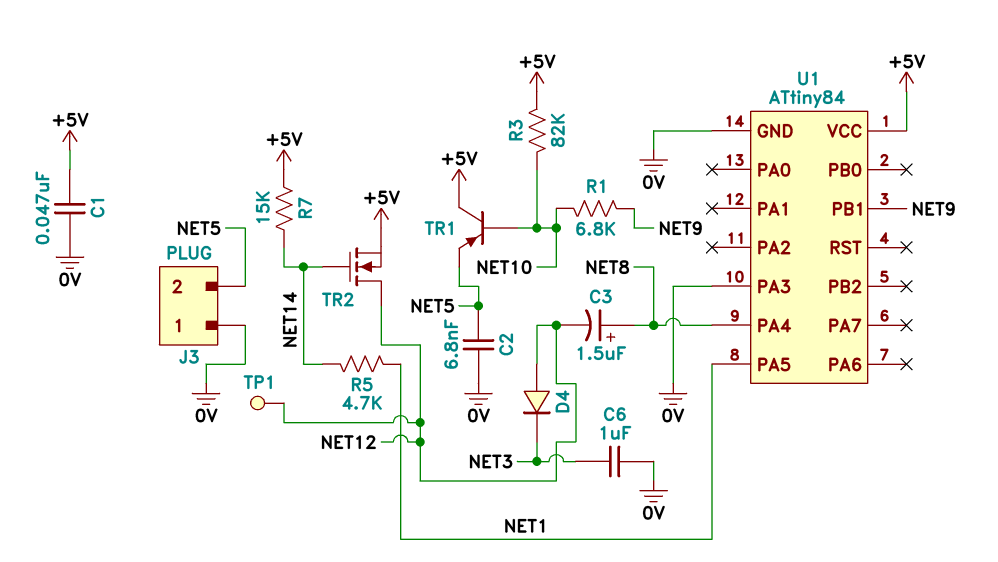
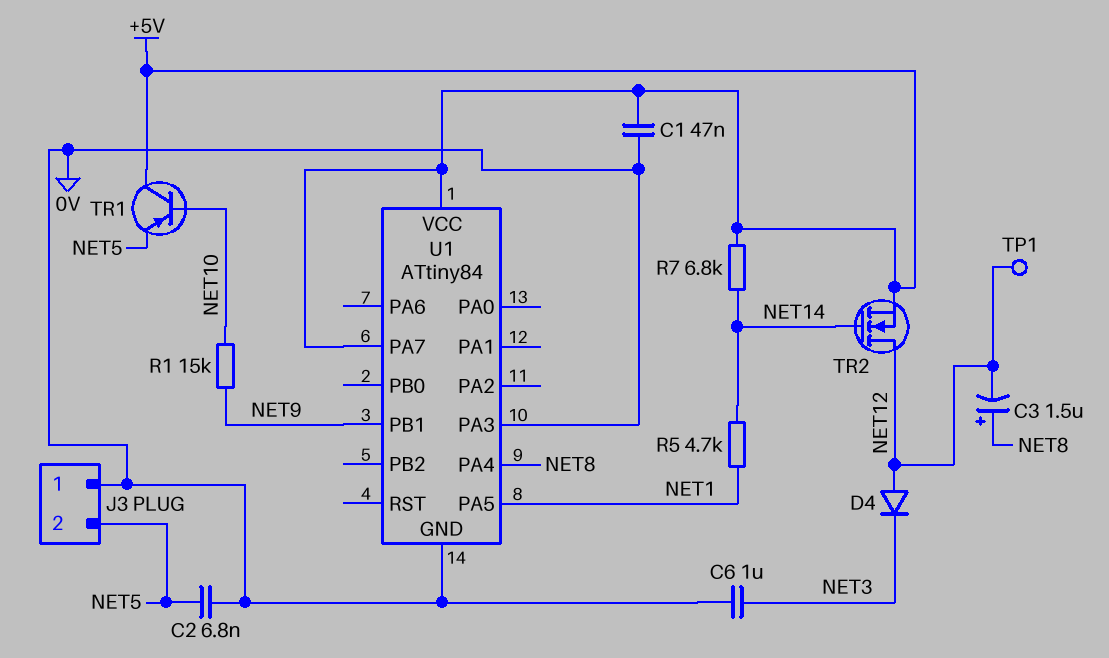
R1: 6.8k (NET9, NET10) -> 15k (NET9, NET10)
R3: 82k (+5V, NET10) -> none
R7: 15k (+5V, NET14) -> 6.8k (+5V, NET14)
U1 pin PA7: none -> +5V

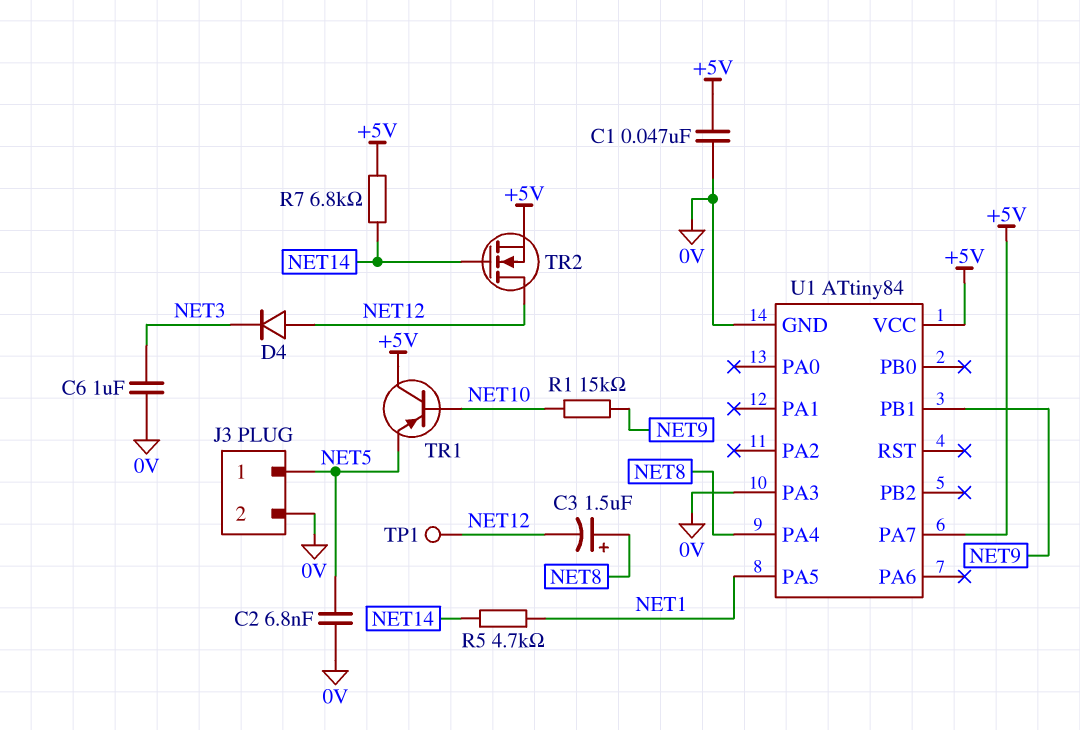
J3 pin 1: 0V -> NET5
J3 pin 2: NET5 -> 0V

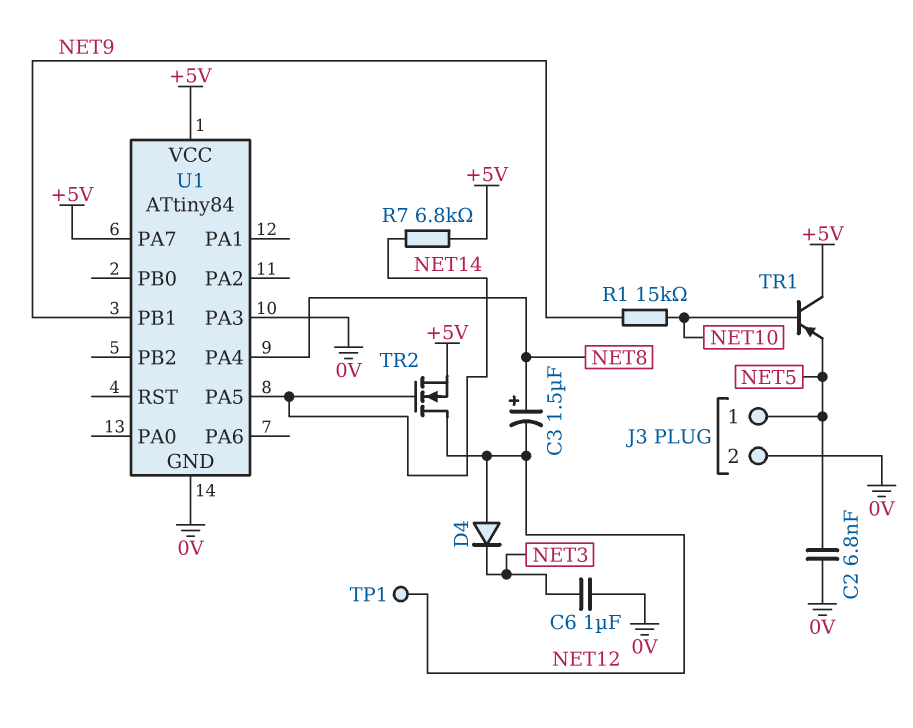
C1: 47nF (+5V, 0V) -> none
R5: 4.7k (NET1, NET14) -> none
U1 pin PA5: NET1 -> NET14

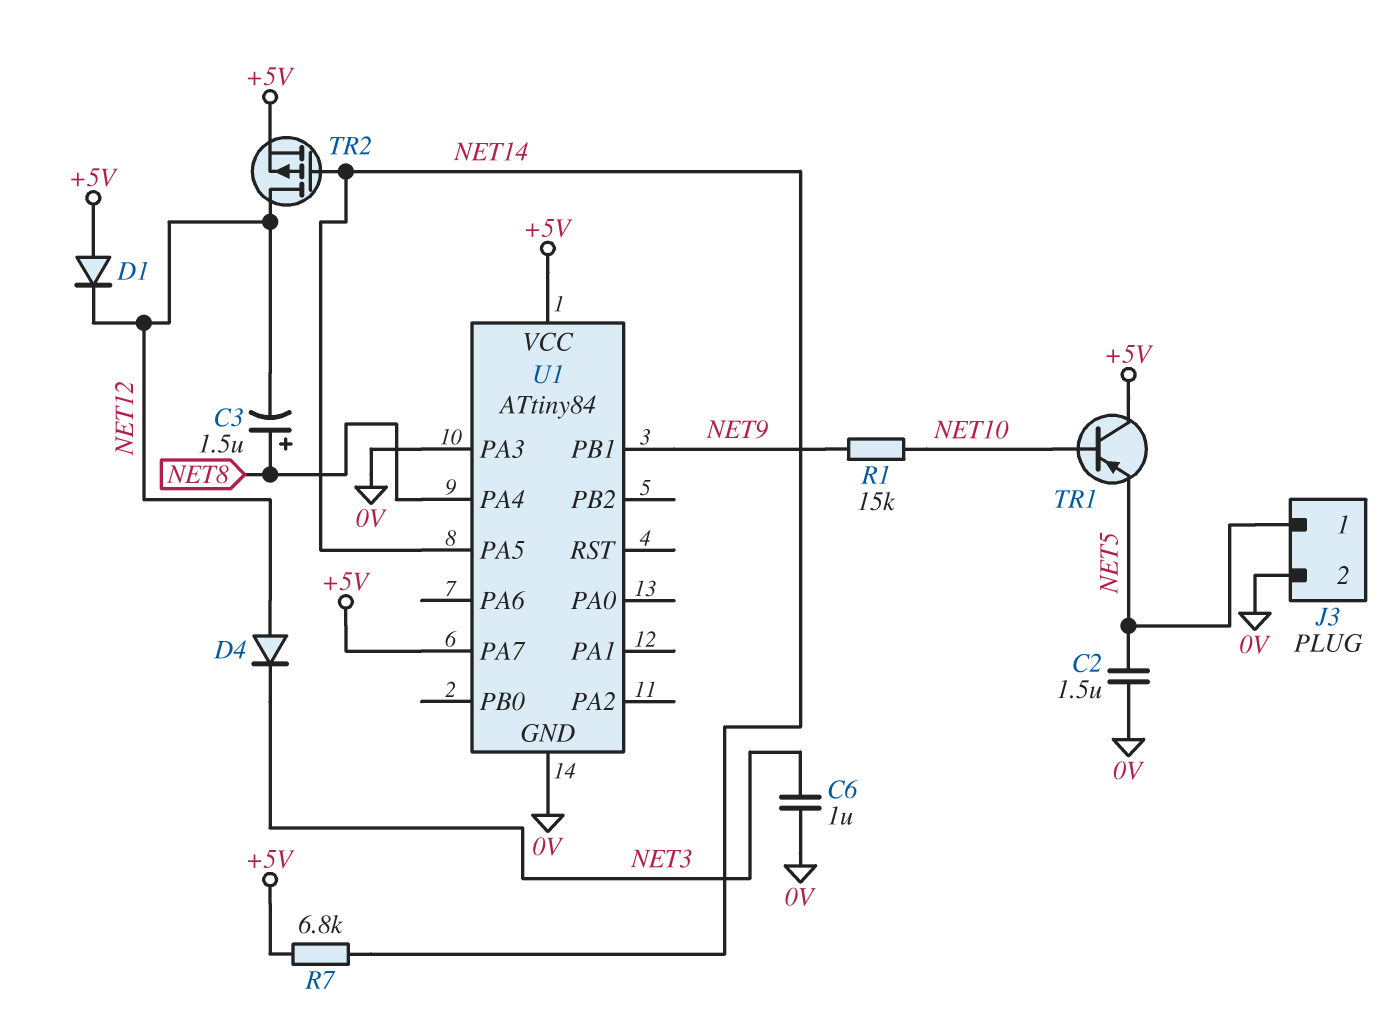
C2: 6.8nF (0V, NET5) -> 1.5uF (0V, NET5)
D1: none -> diode (A +5V, K NET12)
TP1: test point (NET12) -> none
TR2: NMOS (G NET14, D NET12, S +5V) -> PMOS (G NET14, D NET12, S +5V)

